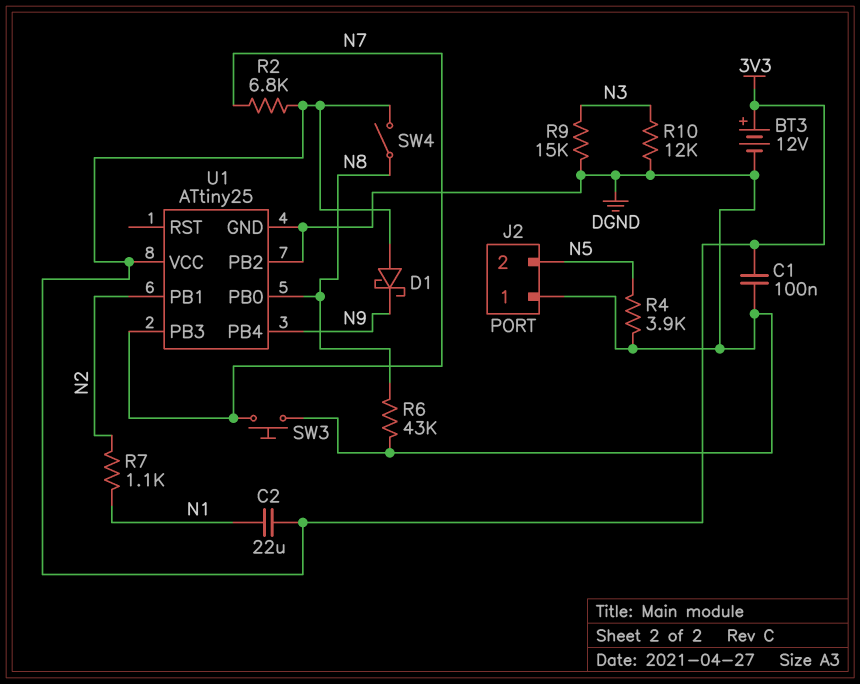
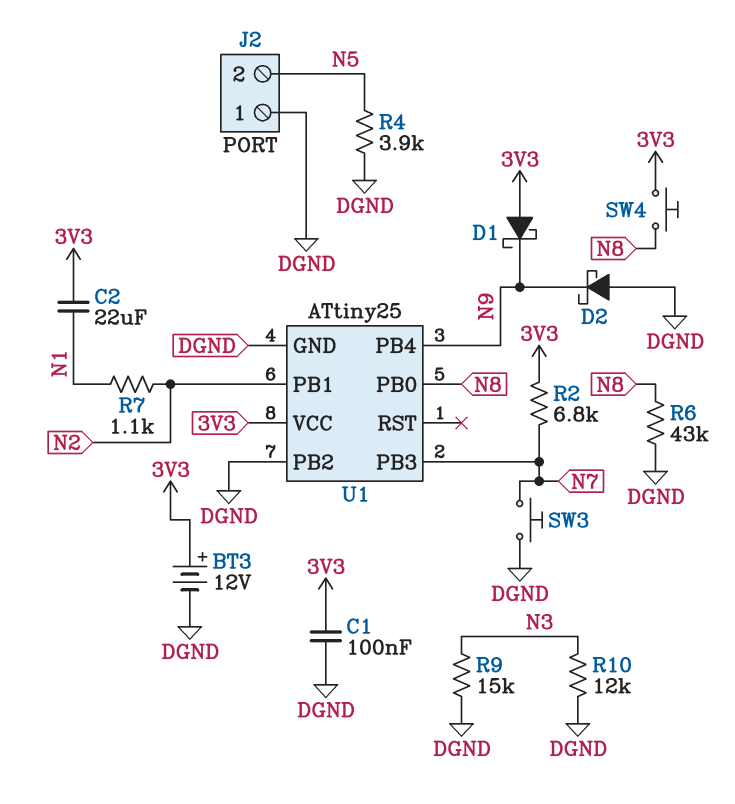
D2: none -> schottky (A DGND, K N9)
SW4: switch (3V3, N8) -> button (3V3, N8)

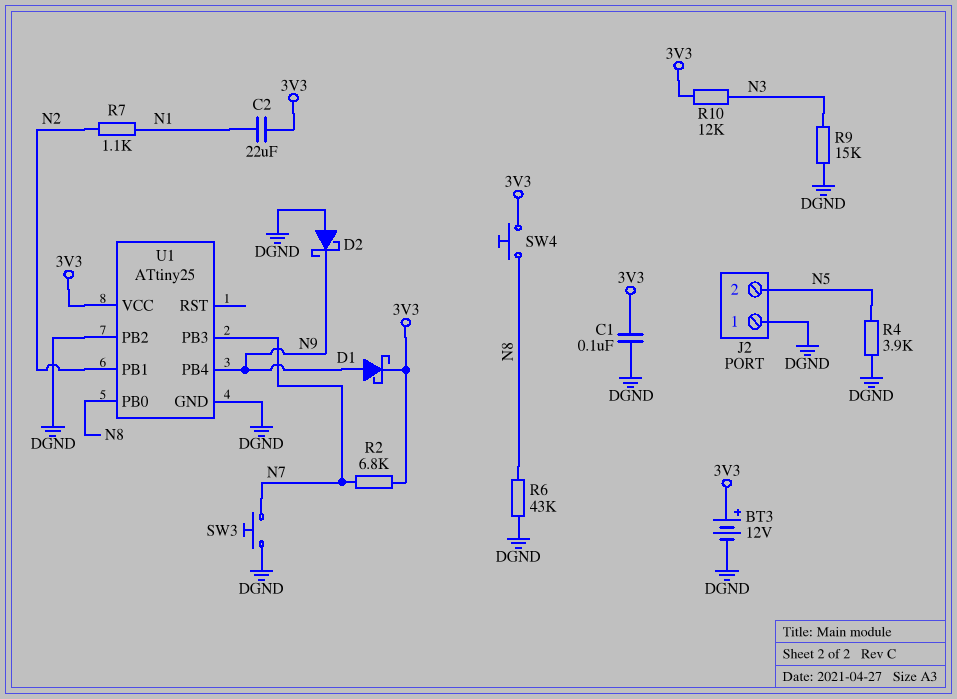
D1: schottky (A 3V3, K N9) -> schottky (A N9, K 3V3)
R10: 12k (DGND, N3) -> 12k (3V3, N3)

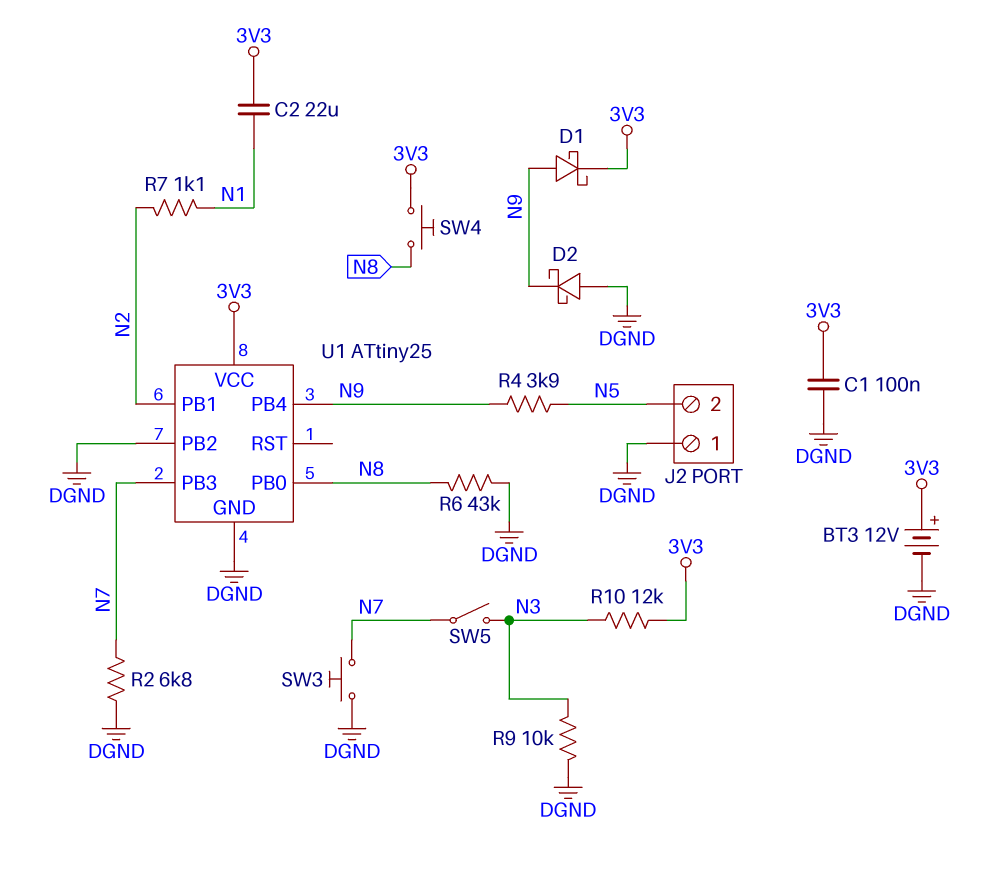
R2: 6.8k (3V3, N7) -> 6.8k (DGND, N7)
R4: 3.9k (DGND, N5) -> 3.9k (N5, N9)
R9: 15k (DGND, N3) -> 10k (DGND, N3)
SW5: none -> switch (N3, N7)

